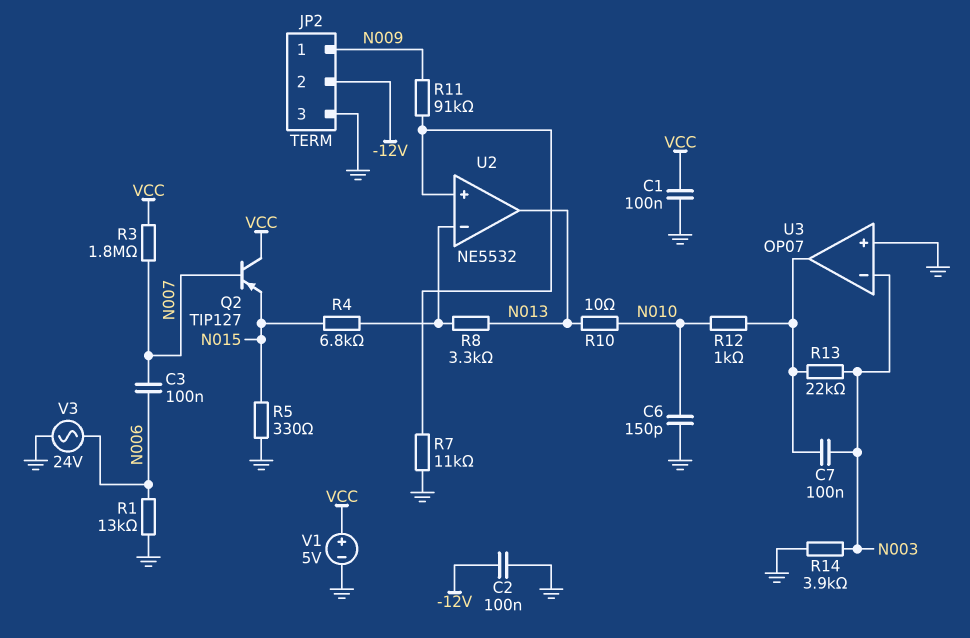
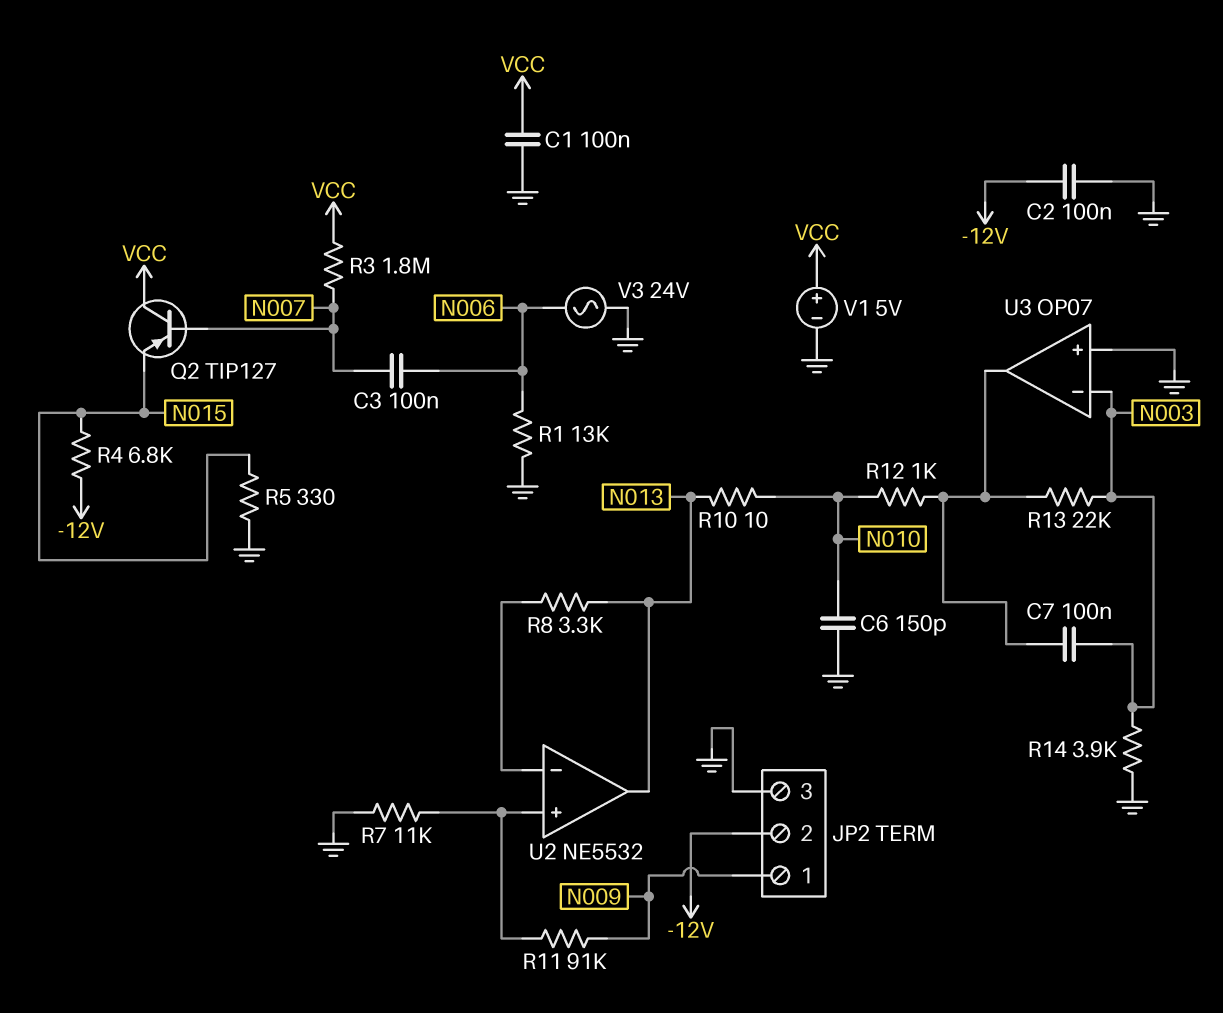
R4: 6.8k (N015, U2/in-) -> 6.8k (-12V, N015)

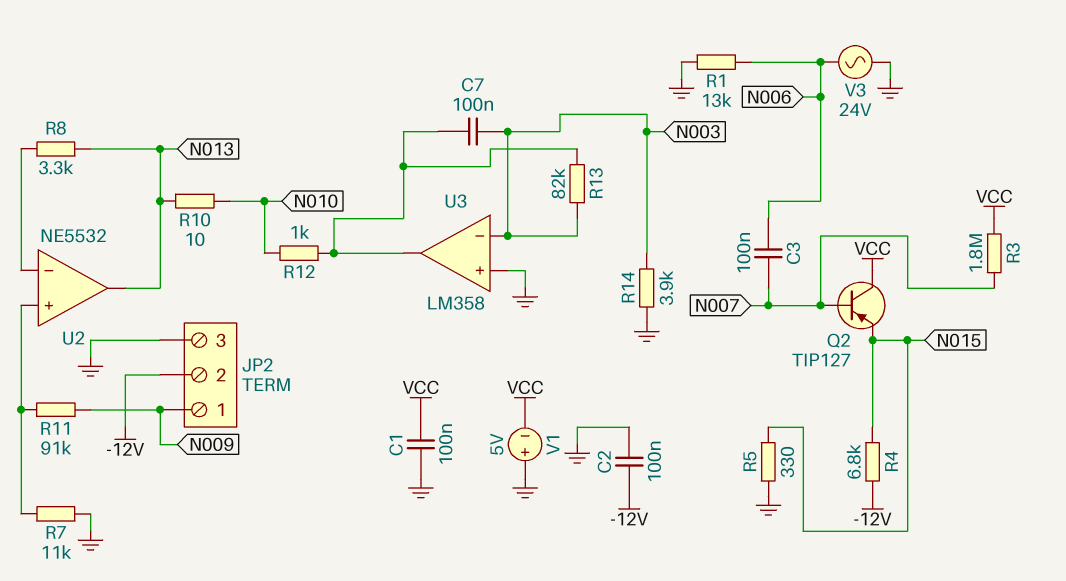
C6: 150pF (GND, N010) -> none
R13: 22k (N003, U3/out) -> 82k (N003, U3/out)
U3: OP07 -> LM358
V1: 5V (plus VCC, minus GND) -> 5V (plus GND, minus VCC)

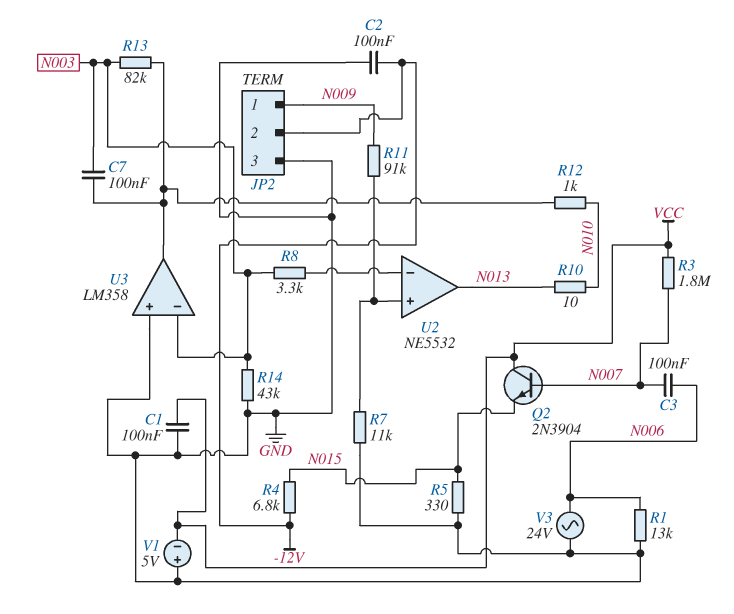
Q2: PNP TIP127 (B N007, C VCC, E N015) -> NPN 2N3904 (B N007, C VCC, E N015)
R8: 3.3k (N013, U2/in-) -> 3.3k (N003, U2/in-)
R14: 3.9k (GND, N003) -> 43k (GND, N003)

